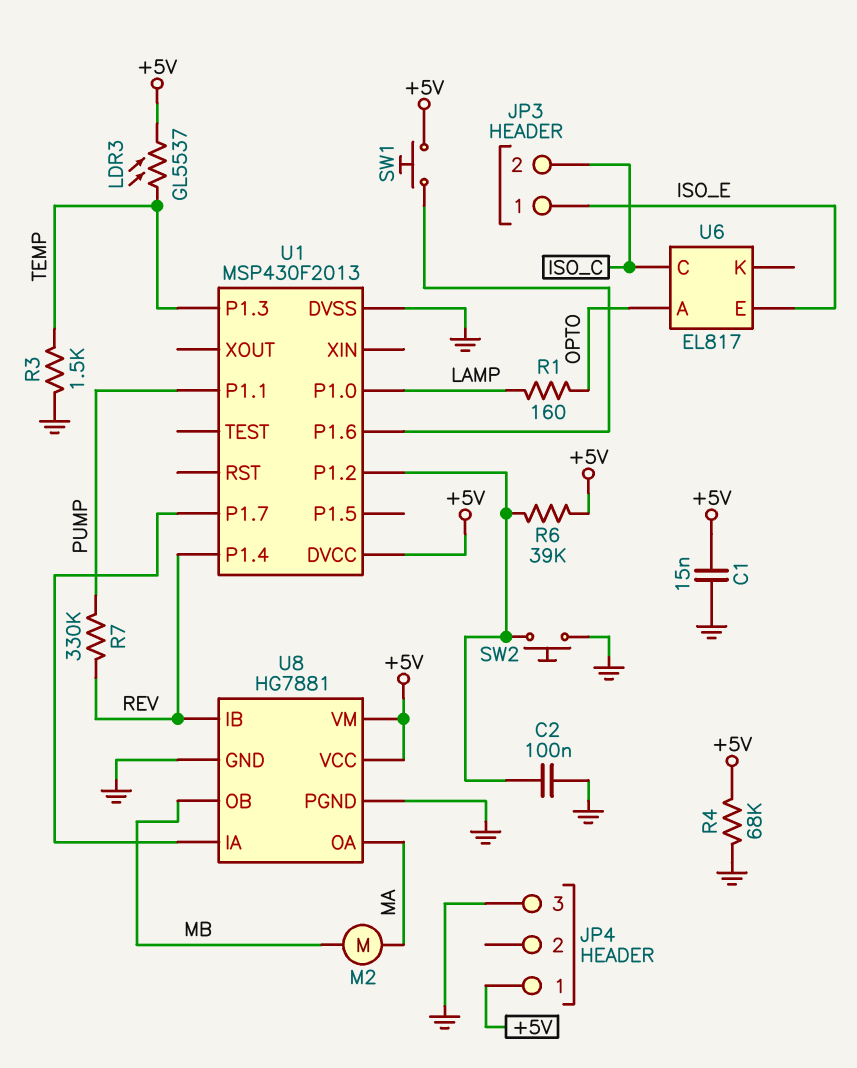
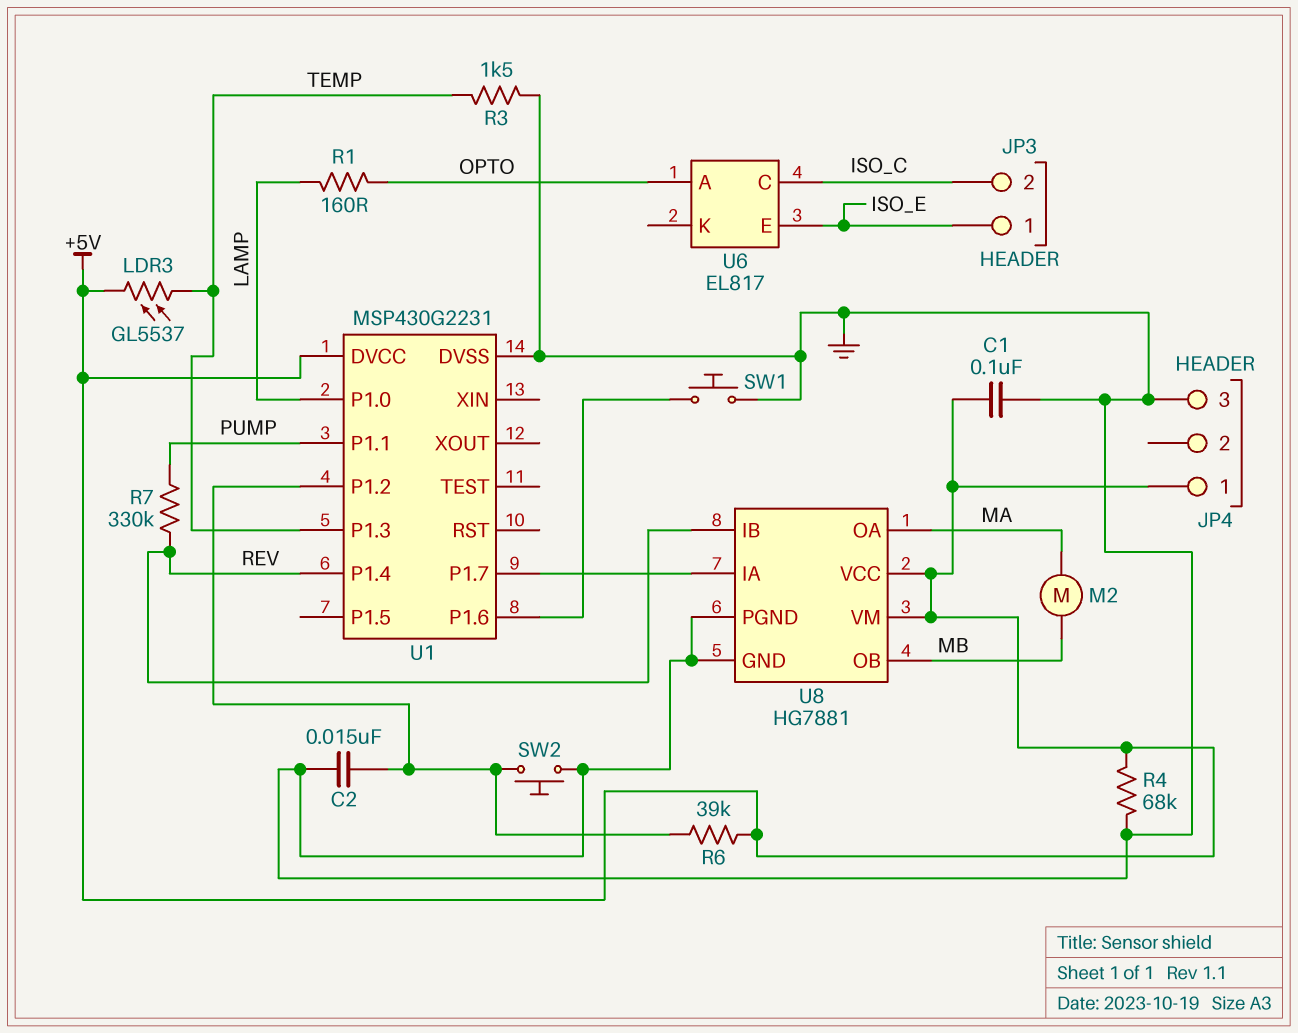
C1: 15nF (+5V, GND) -> 100nF (+5V, GND)
C2: 100nF (GND, U1/P1.2) -> 15nF (GND, U1/P1.2)
SW1: button (+5V, U1/P1.6) -> button (GND, U1/P1.6)
U1: MSP430F2013 -> MSP430G2231

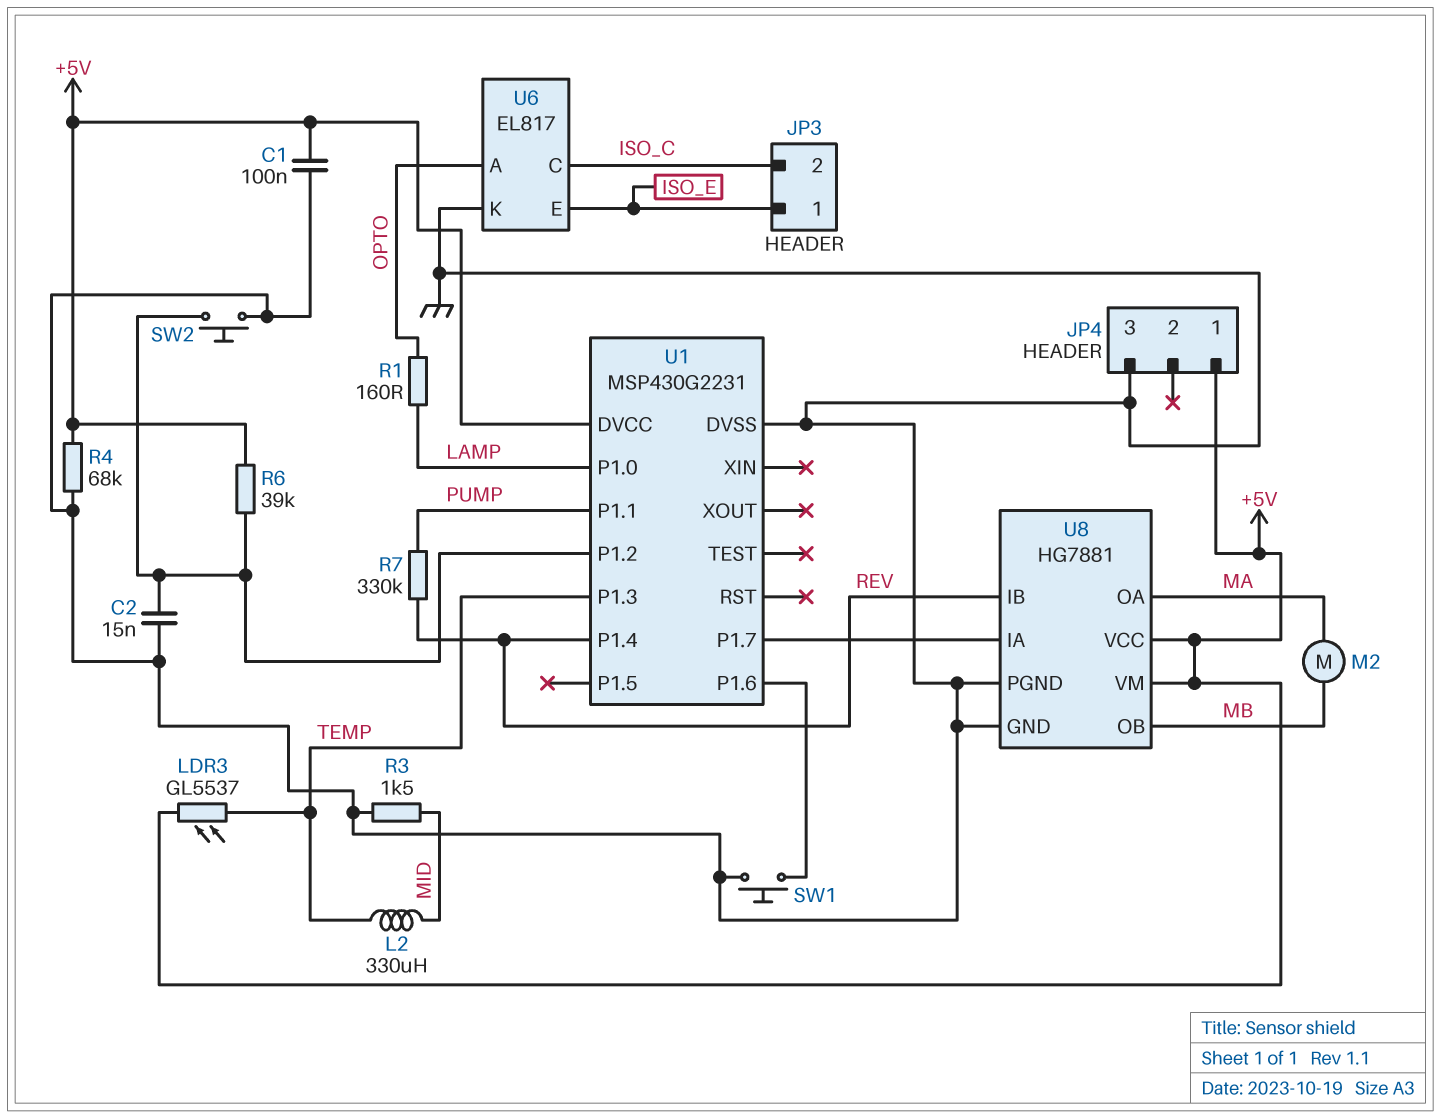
L2: none -> 330uH (MID, TEMP)
R3: 1.5k (GND, TEMP) -> 1.5k (GND, MID)
U6 pin K: none -> GND

